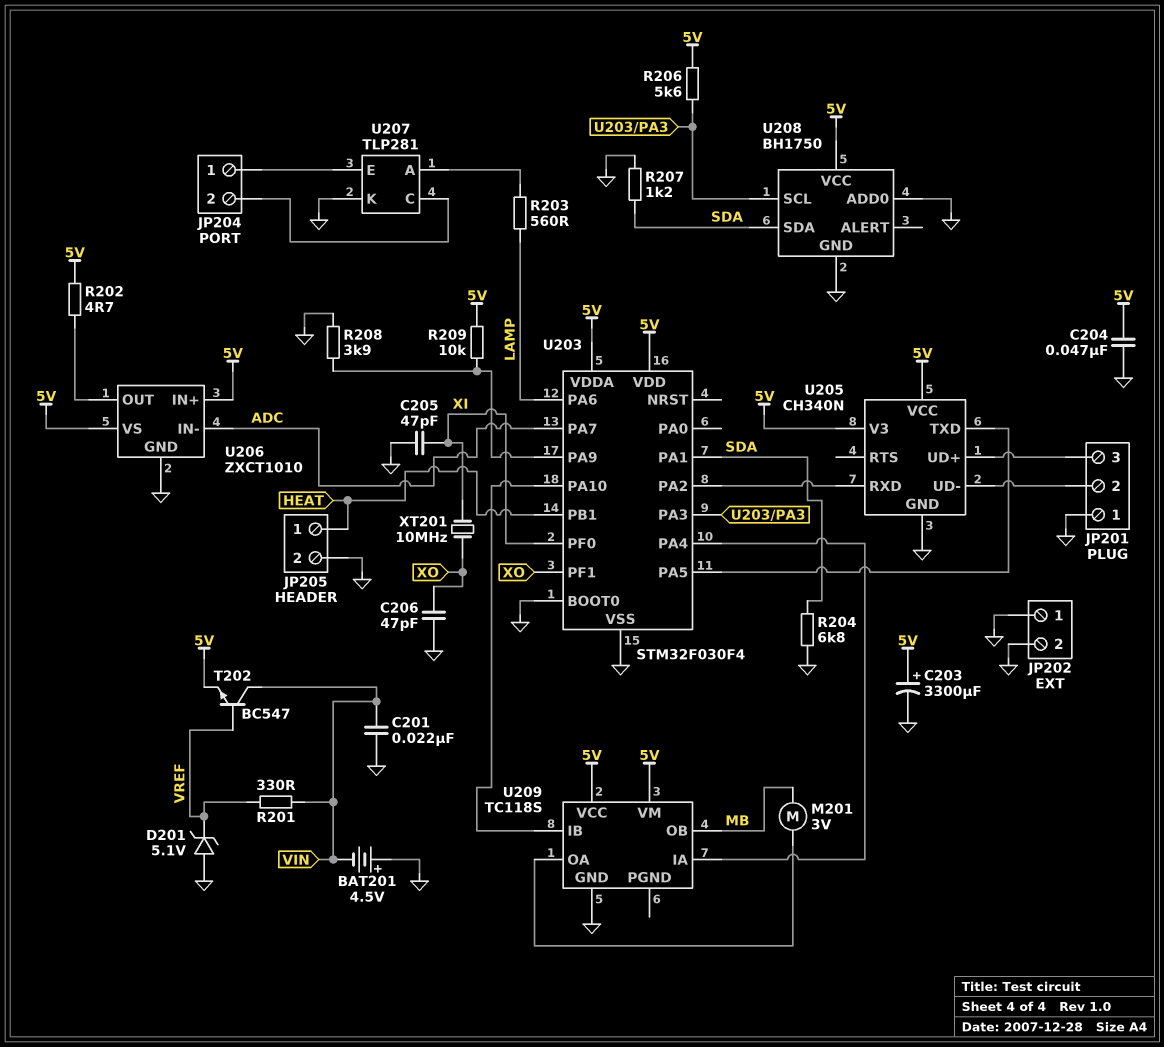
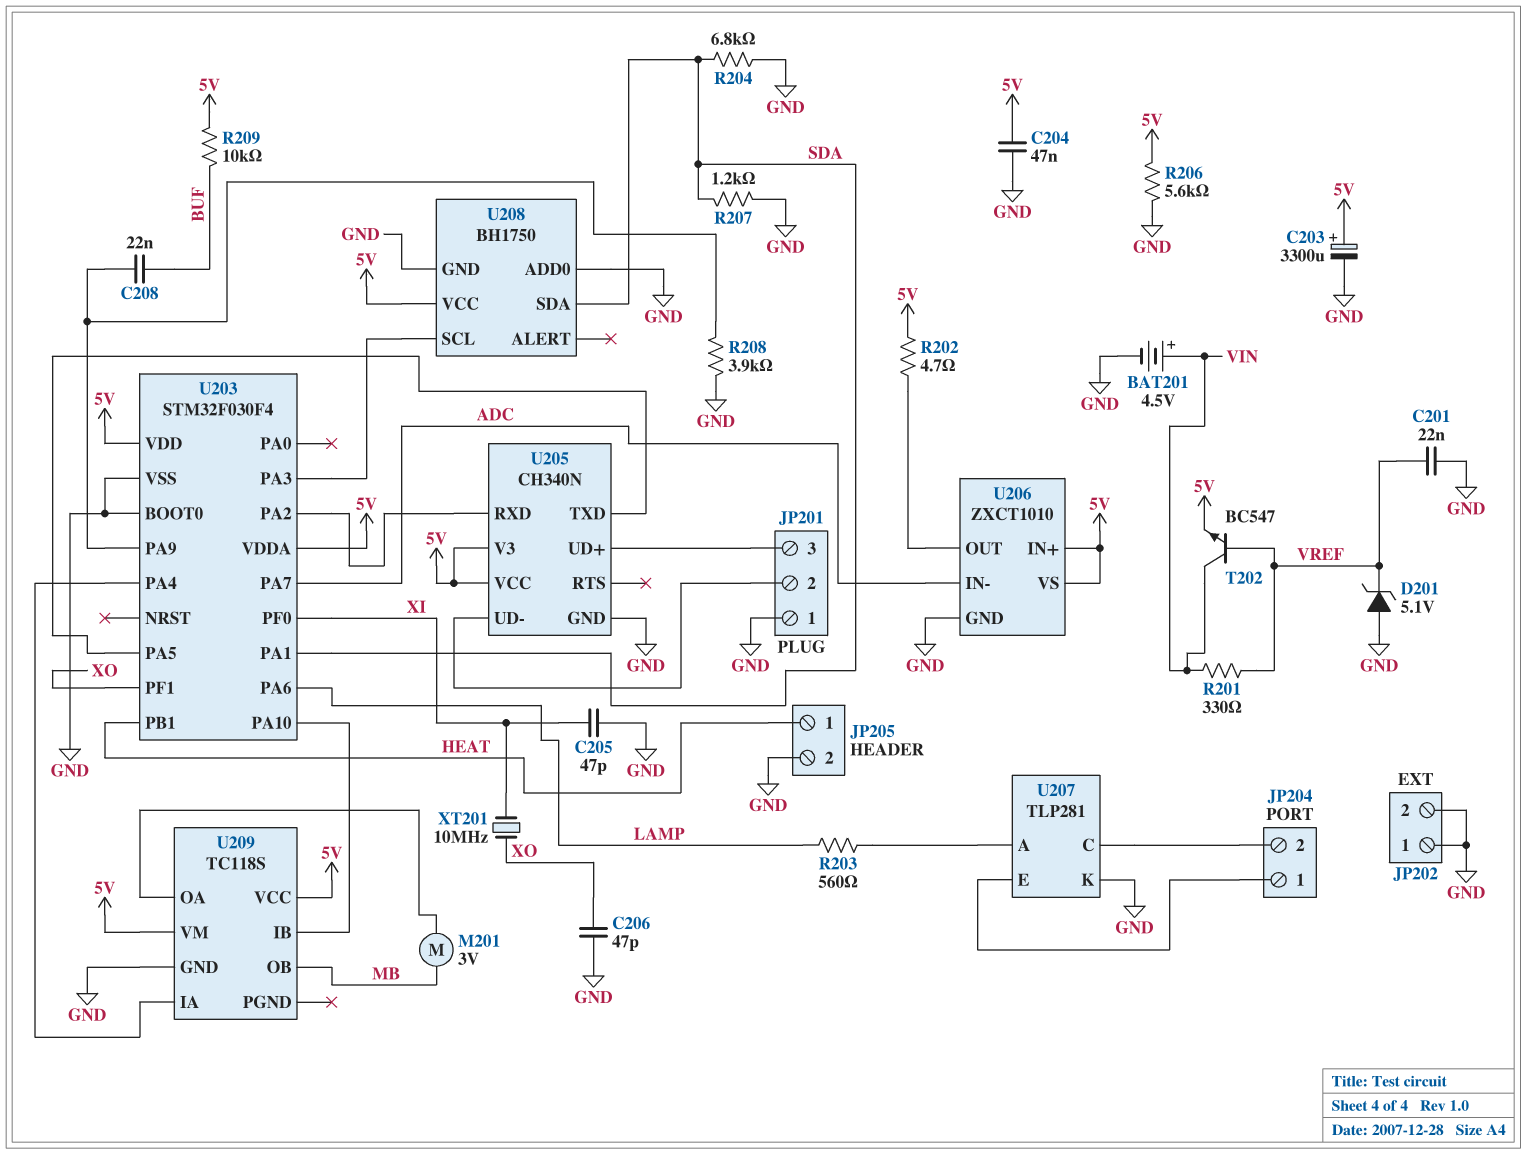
BAT201: 4.5V (plus GND, minus VIN) -> 4.5V (plus VIN, minus GND)
C201: 22nF (GND, VIN) -> 22nF (GND, VREF)
C208: none -> 22nF (BUF, U203/PA9)
R206: 5.6k (5V, U203/PA3) -> 5.6k (5V, GND)
R209: 10k (5V, U203/PA9) -> 10k (5V, BUF)

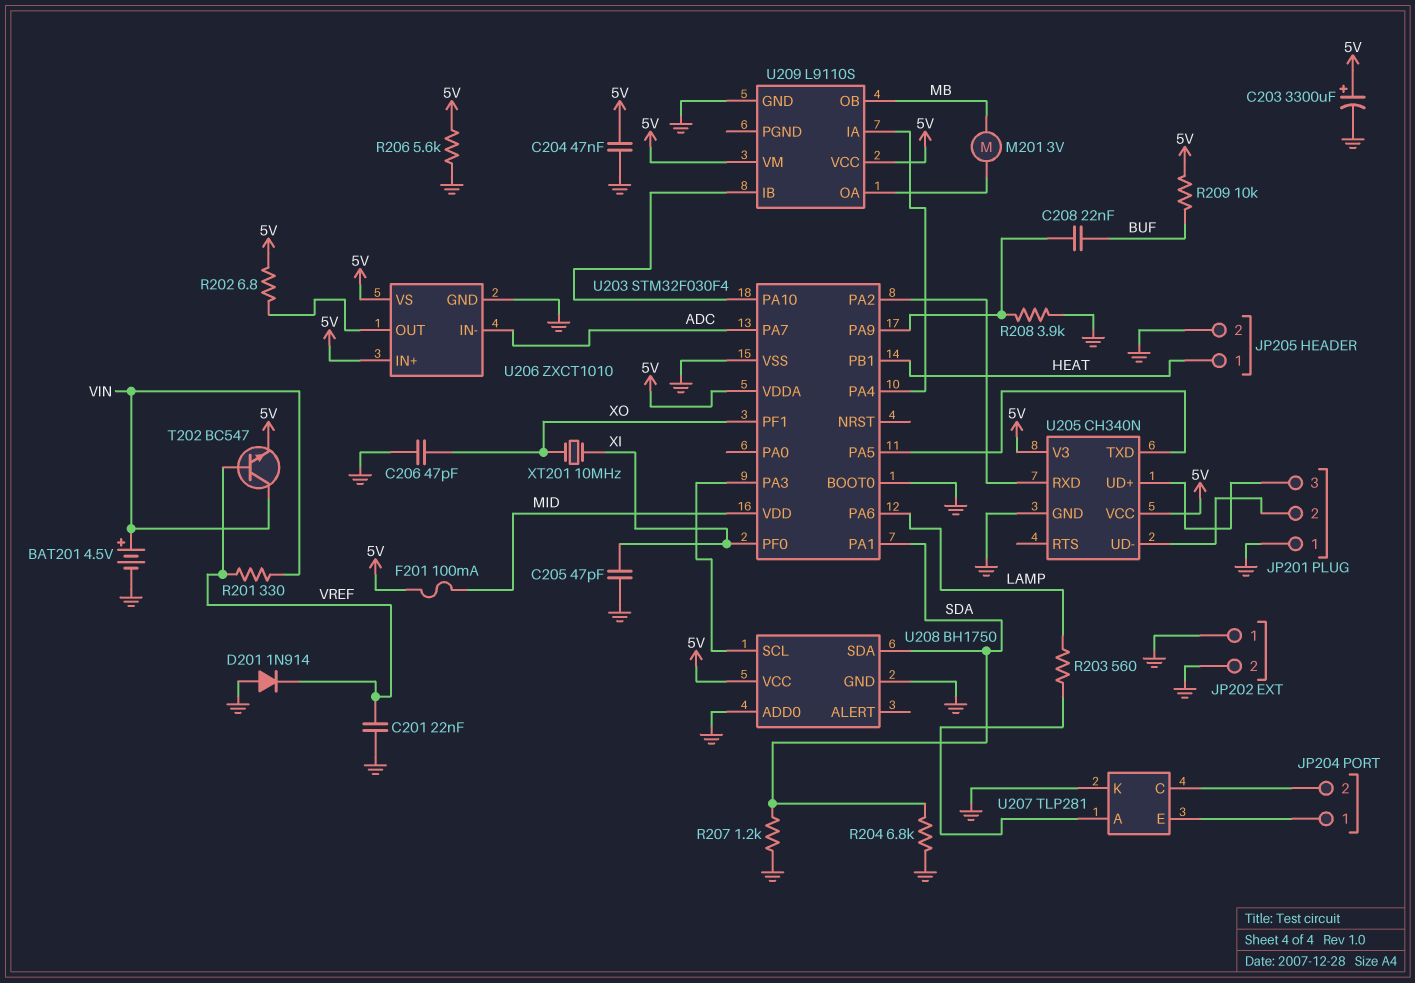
D201: zener 5.1V (A GND, K VREF) -> diode 1N914 (A GND, K VREF)
F201: none -> 100mA (5V, MID)
R202: 4.7 (5V, U206/OUT) -> 6.8 (5V, U206/OUT)
U203 pin VDD: 5V -> MID
U209: TC118S -> L9110S

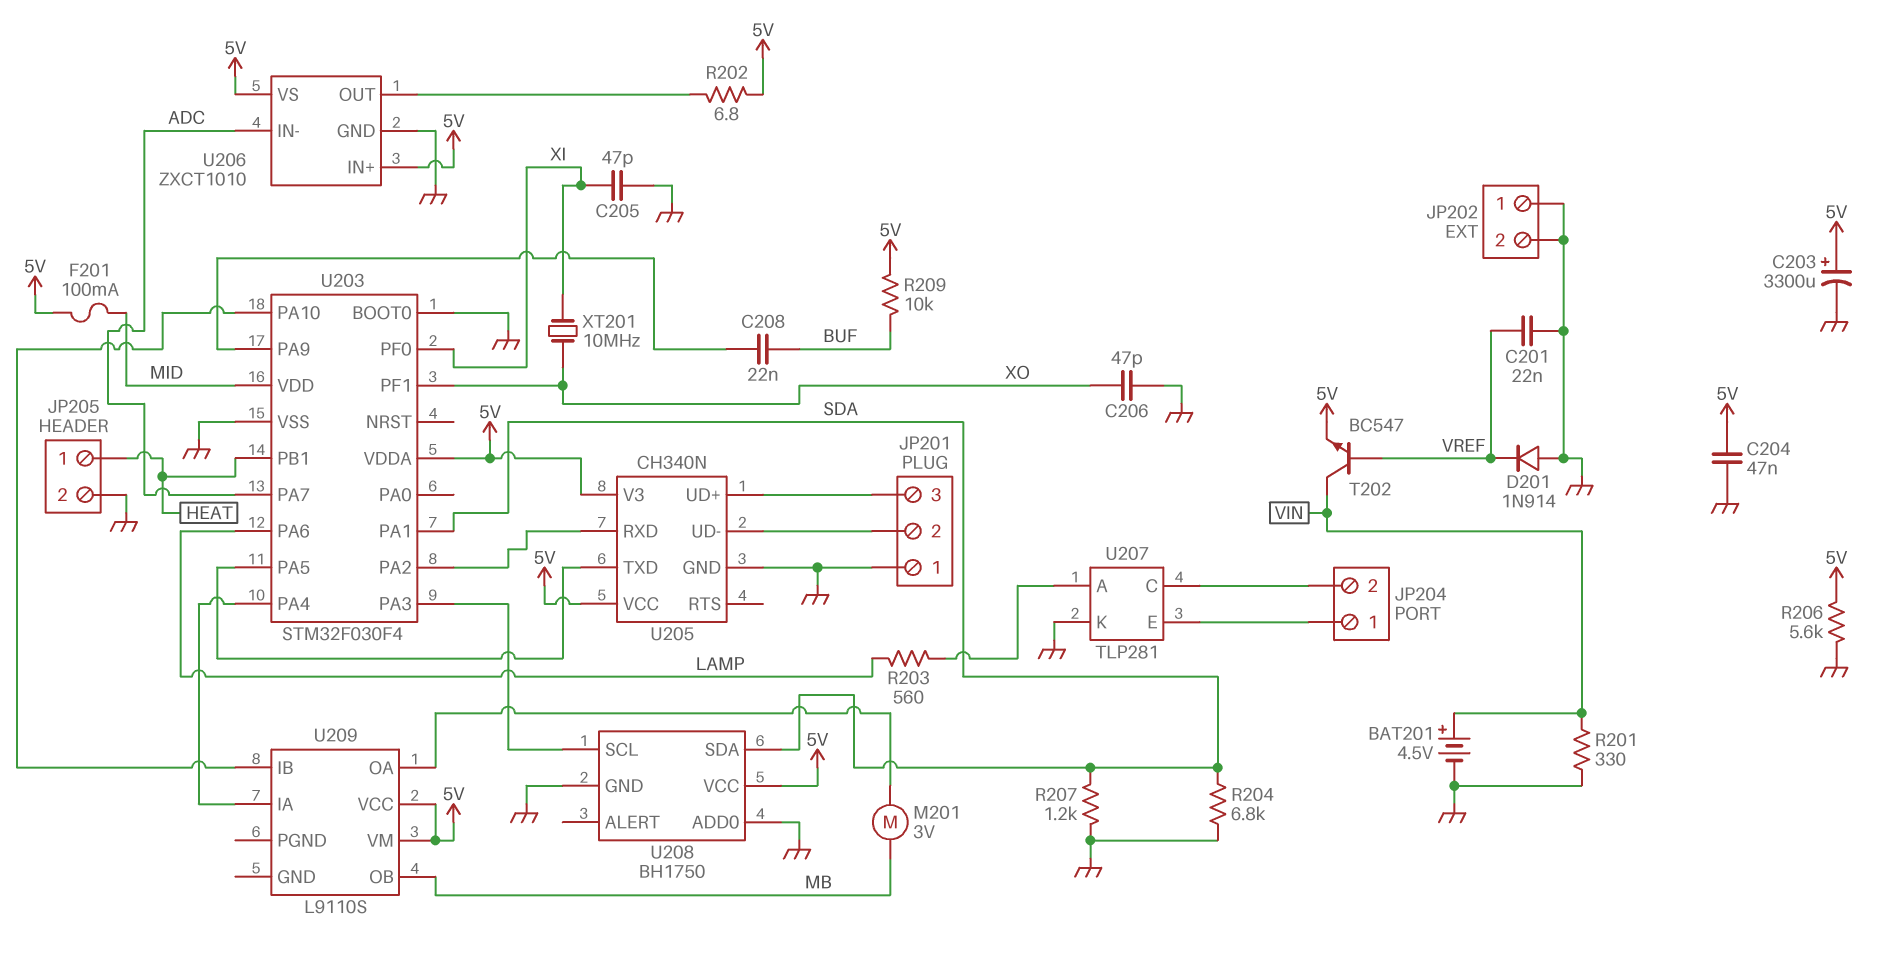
R201: 330 (VIN, VREF) -> 330 (GND, VIN)
R208: 3.9k (GND, U203/PA9) -> none
U209 pin GND: GND -> none

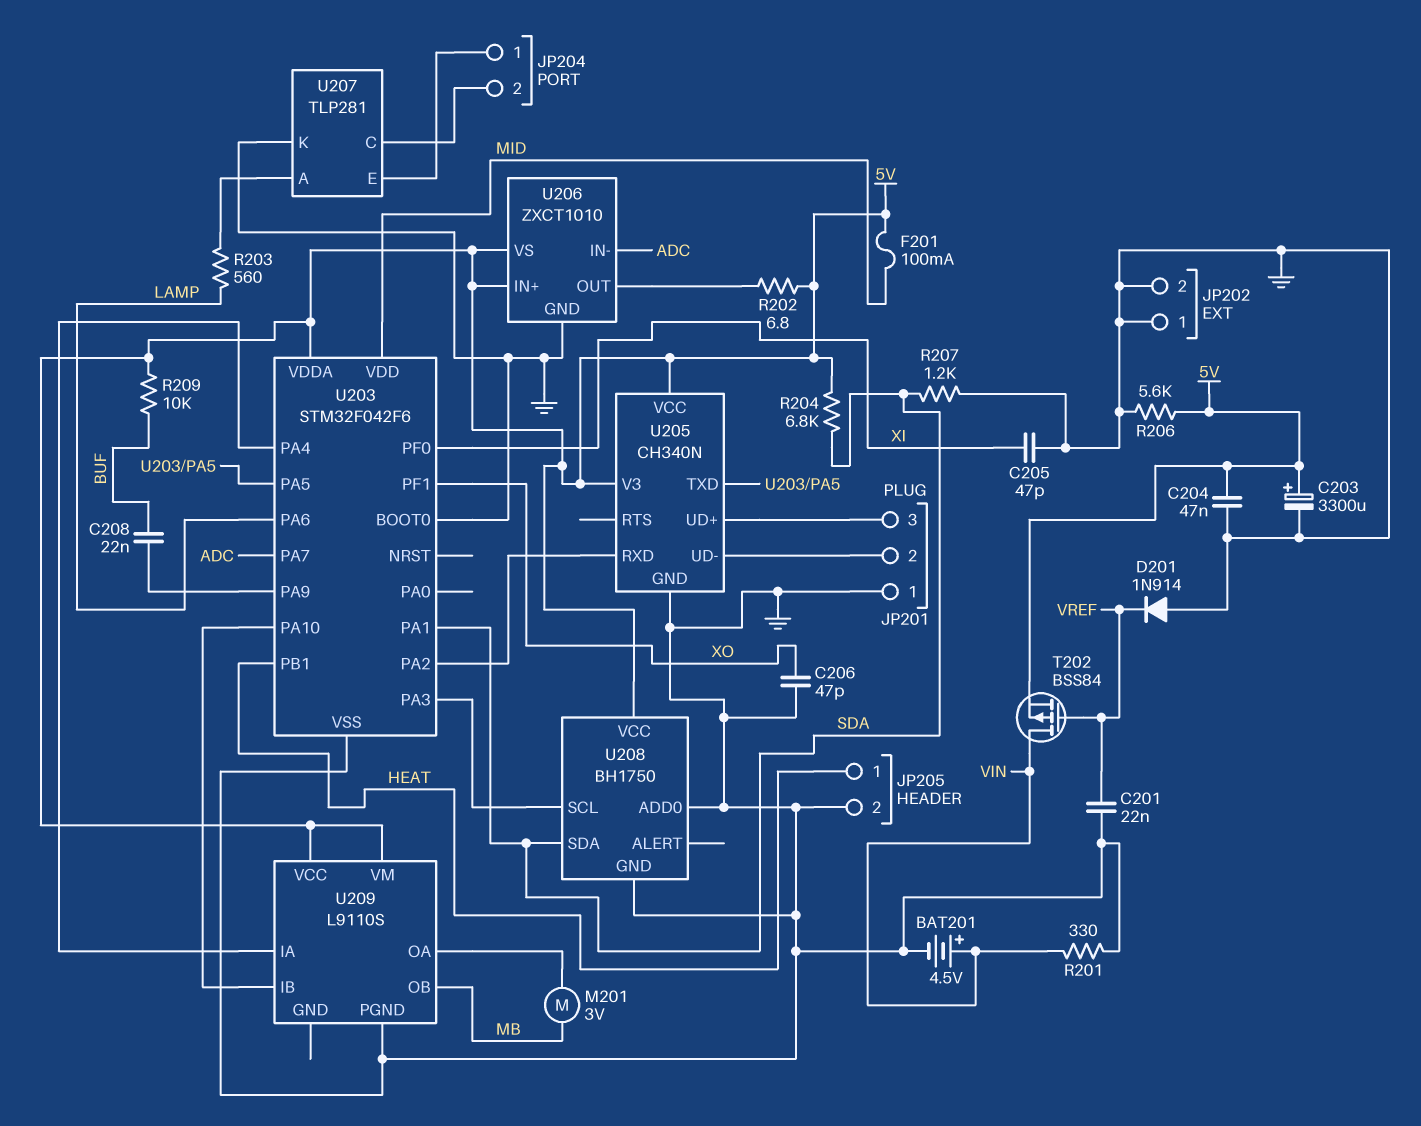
R204: 6.8k (GND, SDA) -> 6.8k (5V, SDA)
T202: NPN BC547 (B VREF, C VIN, E 5V) -> PMOS BSS84 (G VREF, D VIN, S 5V)
U203: STM32F030F4 -> STM32F042F6
U209 pin PGND: none -> GND
XT201: 10MHz (XI, XO) -> none

